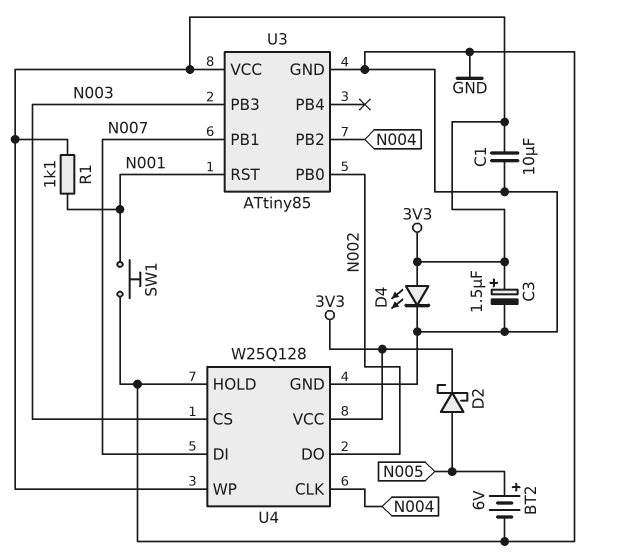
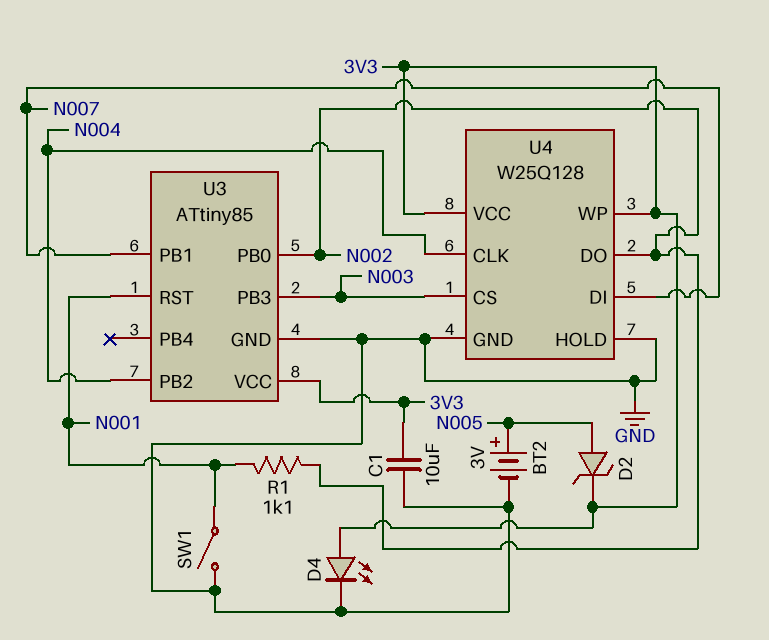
BT2: 6V (plus N005, minus GND) -> 3V (plus N005, minus GND)
C3: 1.5uF (plus 3V3, minus GND) -> none
D2: schottky (A N005, K 3V3) -> zener (A N005, K 3V3)
R1: 1.1k (3V3, N001) -> 1.1k (N001, N002)
SW1: button (GND, N001) -> switch (GND, N001)

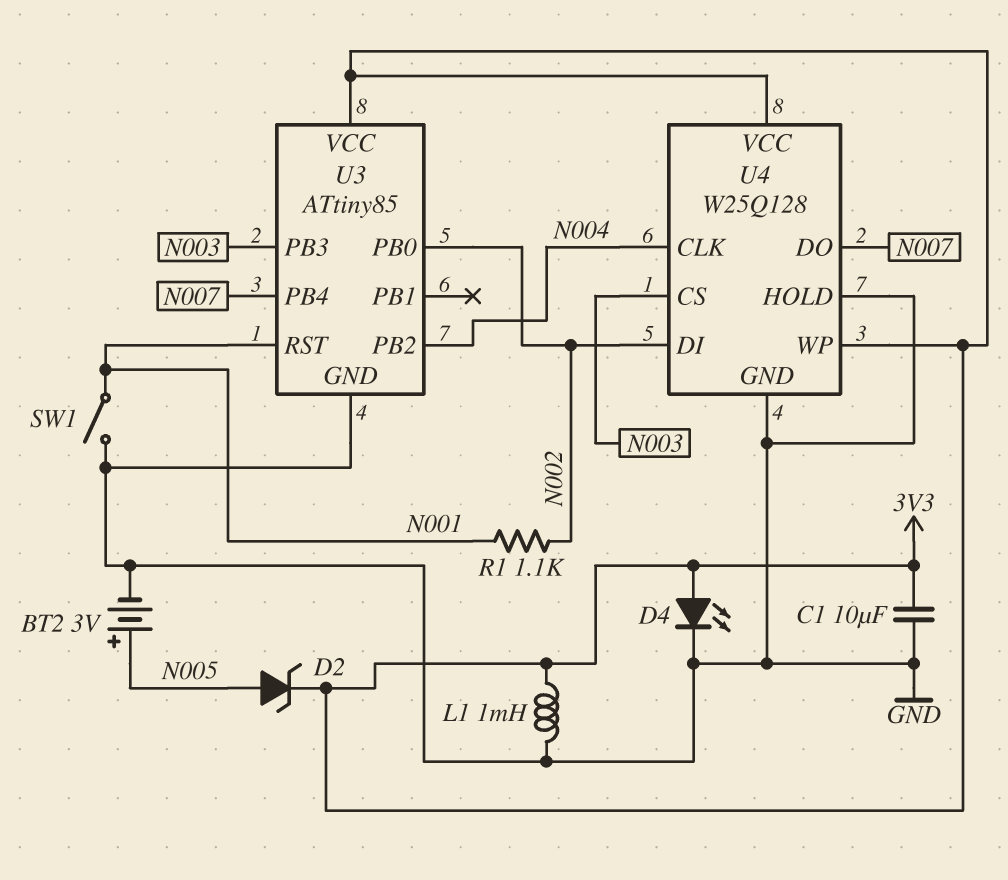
L1: none -> 1mH (3V3, GND)
U3 pin PB1: N007 -> none
U3 pin PB4: none -> N007
U4 pin DI: N007 -> N002
U4 pin DO: N002 -> N007

